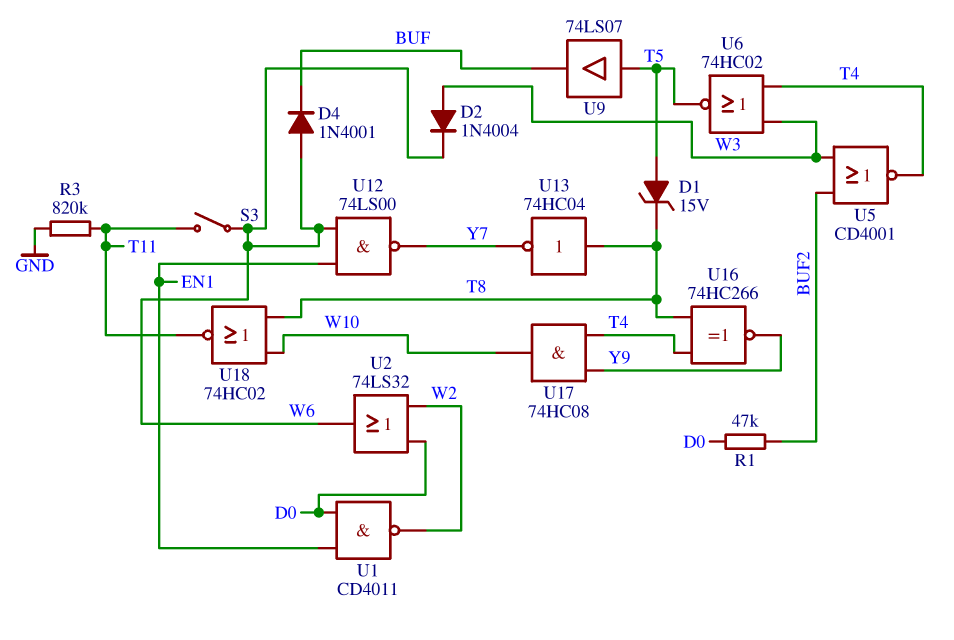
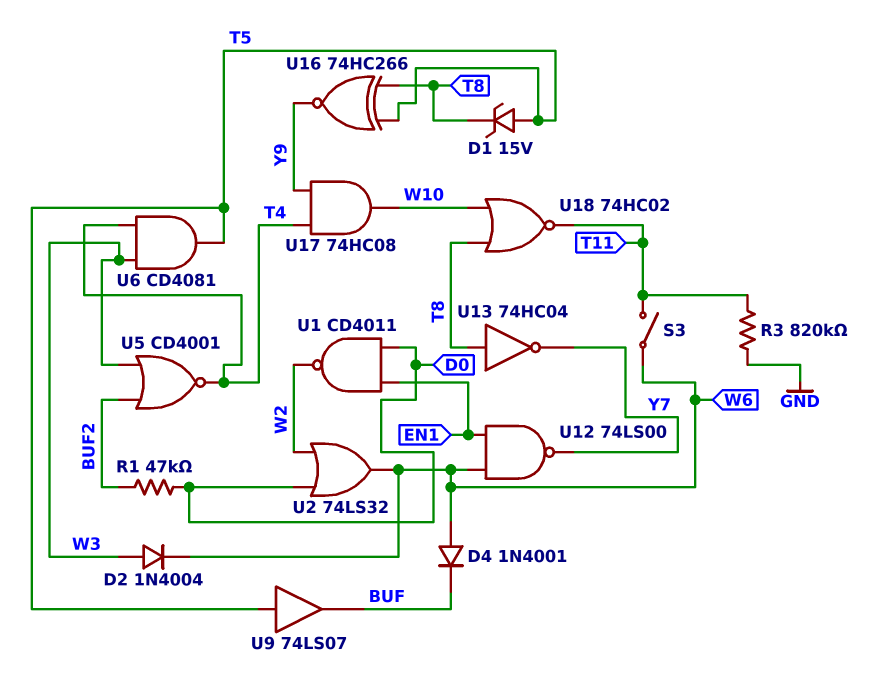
U6: NOR 74HC02 (in T4, in W3, out T5) -> AND CD4081 (in T4, in W3, out T5)
U16: XNOR 74HC266 (in T4, in T8, out Y9) -> XNOR 74HC266 (in T5, in T8, out Y9)

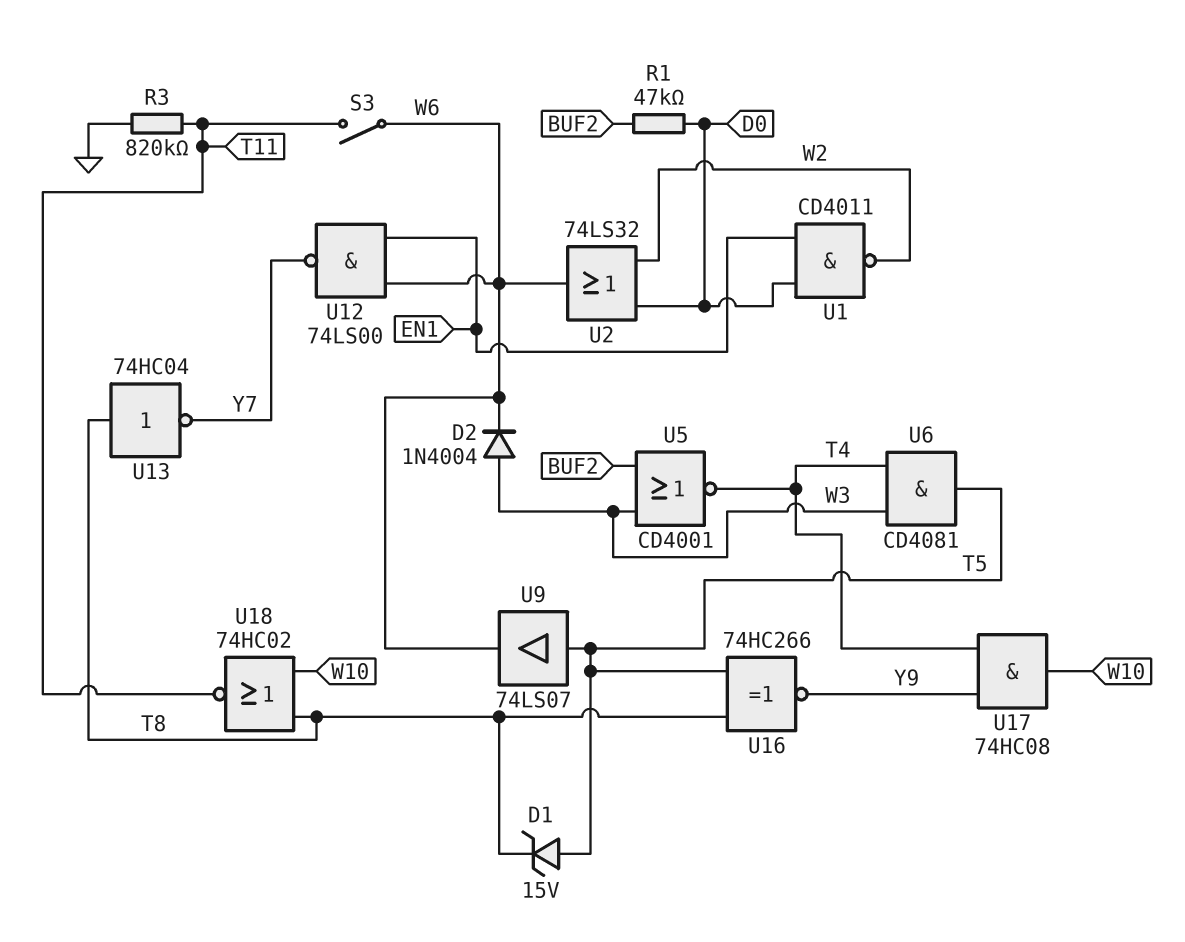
D4: diode 1N4001 (A W6, K BUF) -> none
U9: buffer 74LS07 (in T5, out BUF) -> buffer 74LS07 (in T5, out W6)

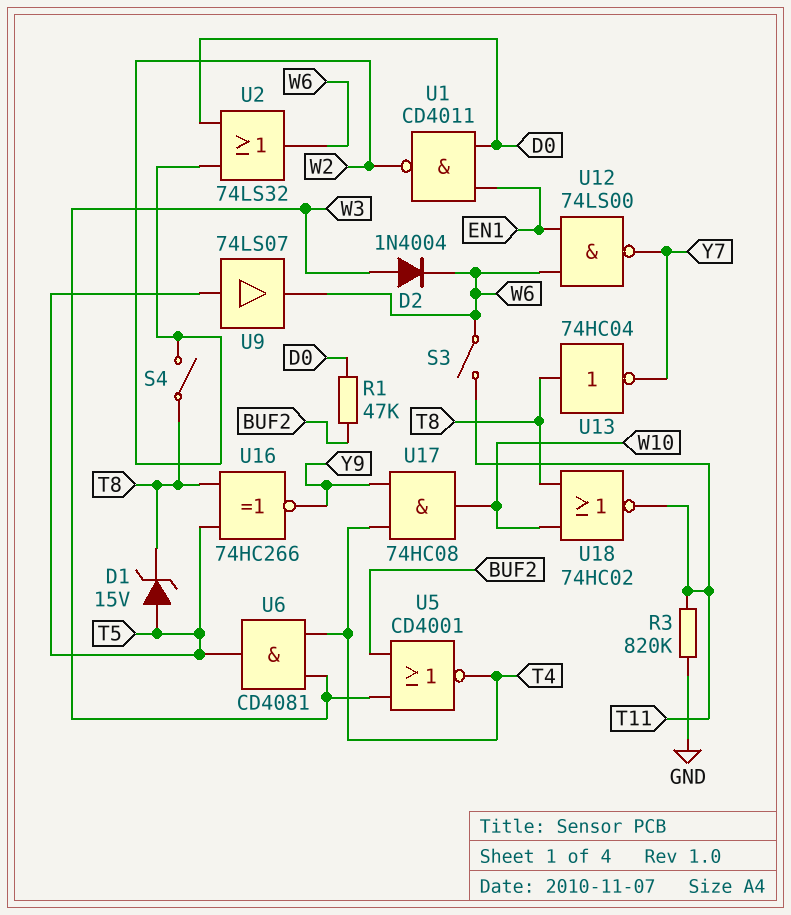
S4: none -> switch (T8, W2)

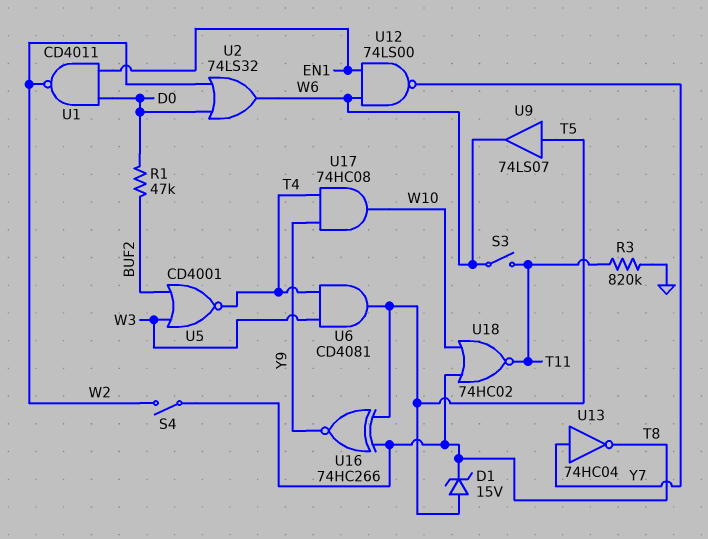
D2: diode 1N4004 (A W3, K W6) -> none
U13: NOT 74HC04 (in T8, out Y7) -> NOT 74HC04 (in Y7, out T8)

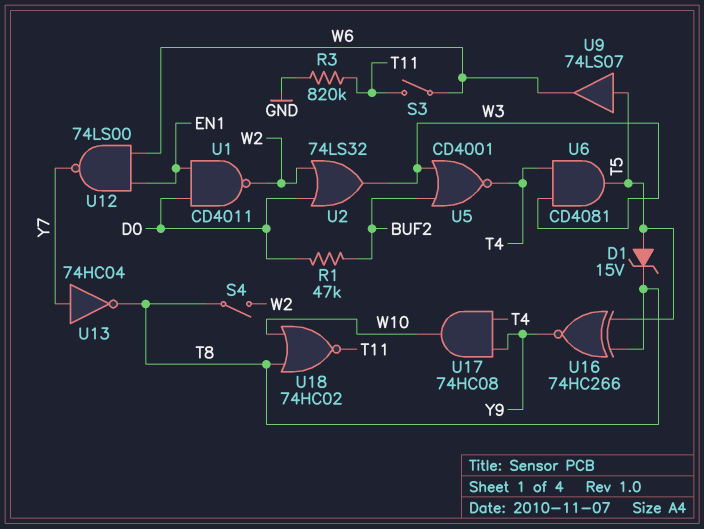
U2: OR 74LS32 (in D0, in W2, out W6) -> OR 74LS32 (in D0, in W2, out W3)

